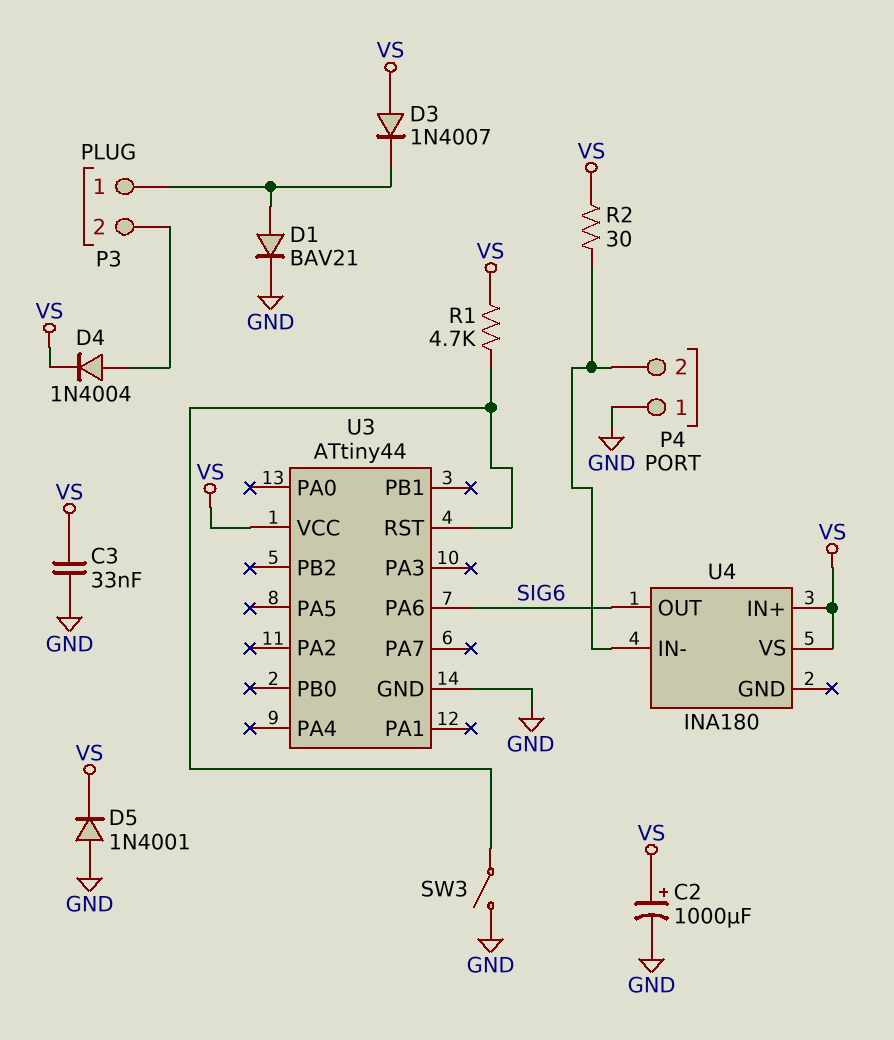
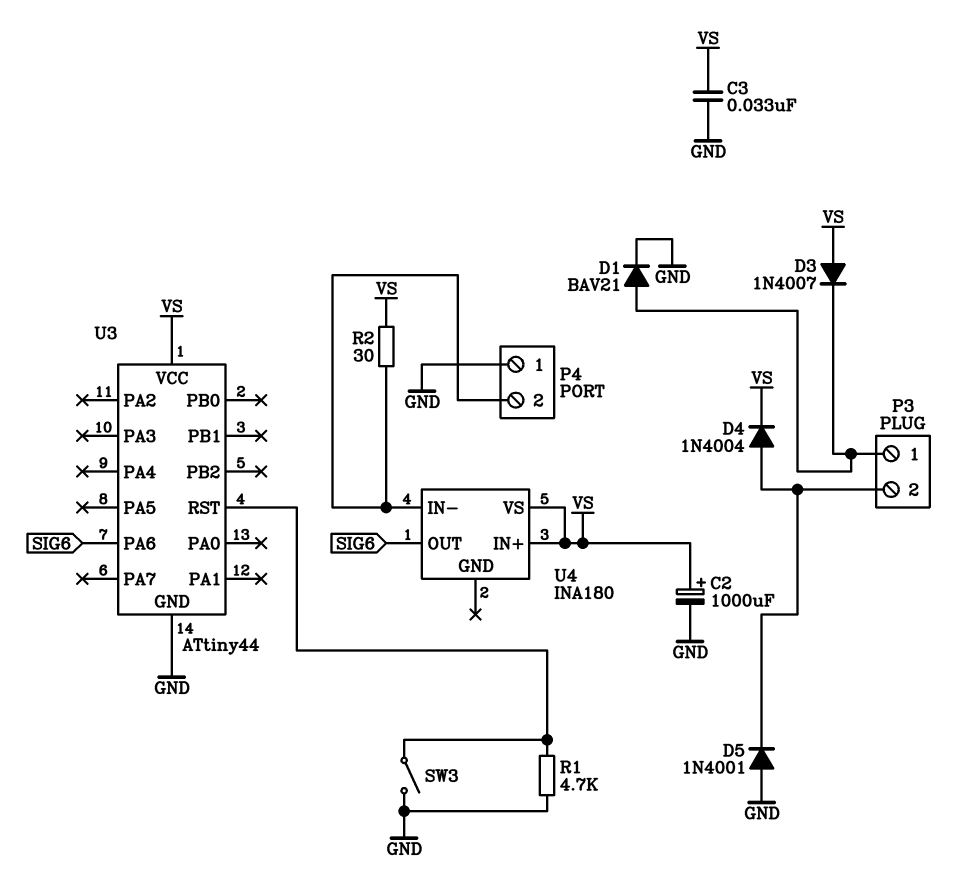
D5: diode 1N4001 (A GND, K VS) -> diode 1N4001 (A GND, K P3/2)
R1: 4.7k (U3/RST, VS) -> 4.7k (GND, U3/RST)

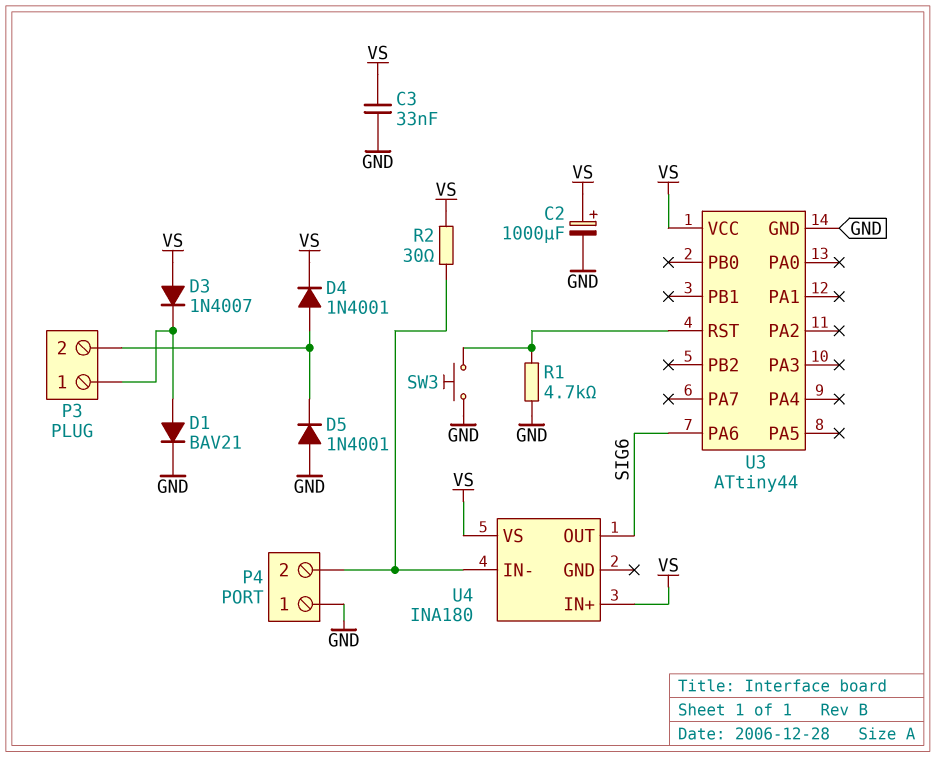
D4: diode 1N4004 (A P3/2, K VS) -> diode 1N4001 (A P3/2, K VS)
SW3: switch (GND, U3/RST) -> button (GND, U3/RST)

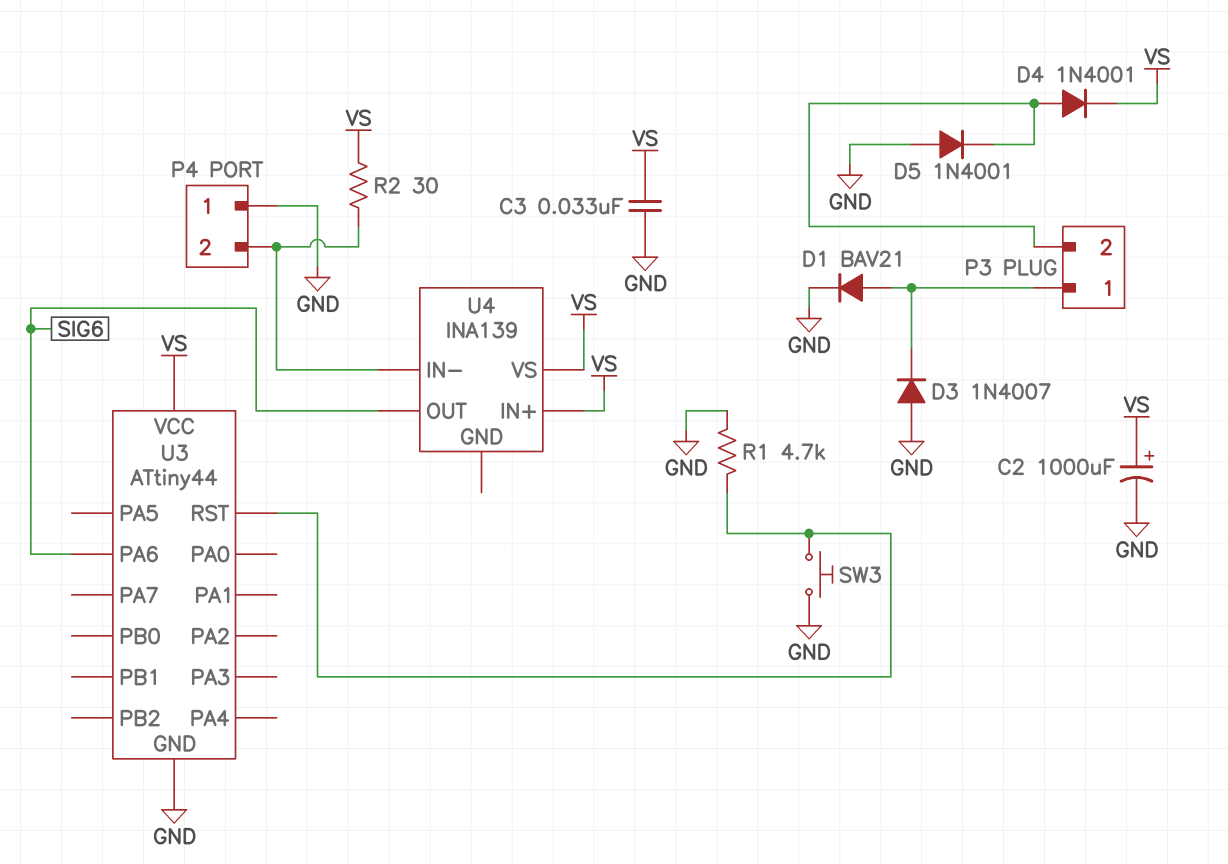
D3: diode 1N4007 (A VS, K P3/1) -> diode 1N4007 (A GND, K P3/1)
U4: INA180 -> INA139

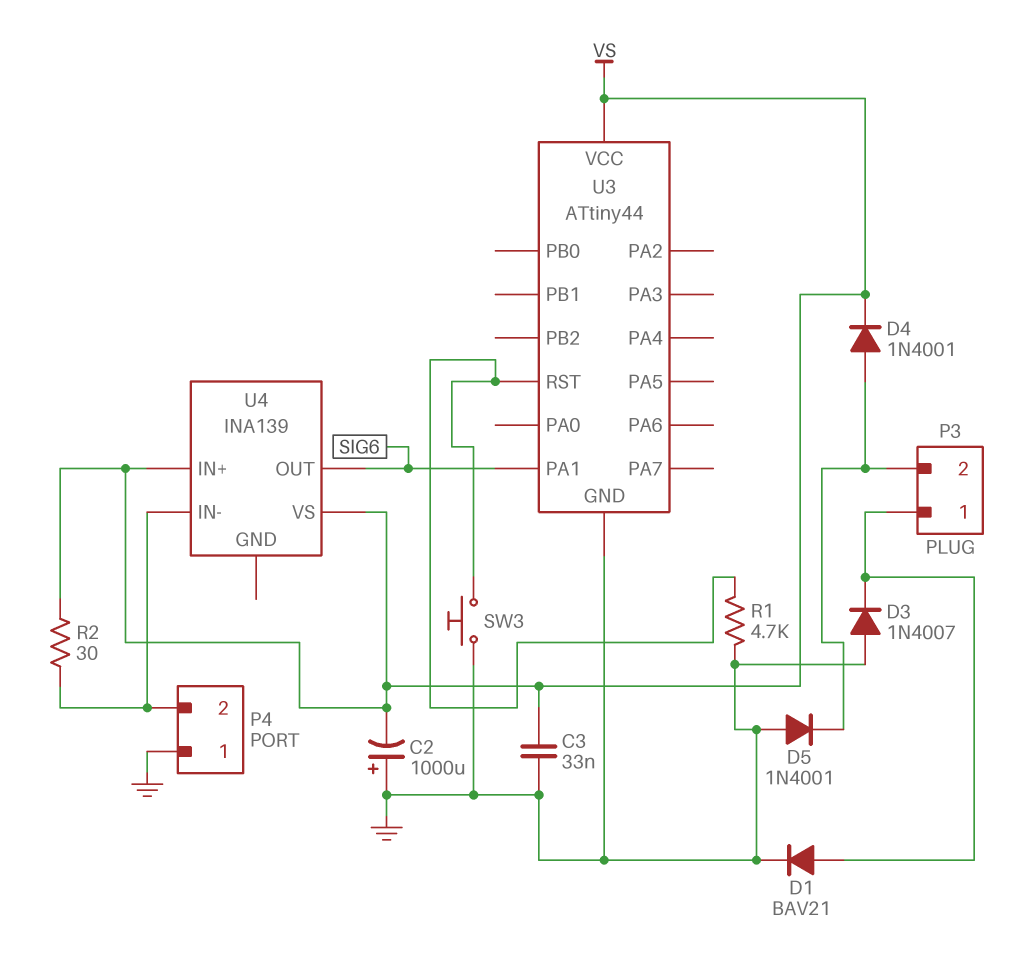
C2: 1000uF (plus VS, minus GND) -> 1000uF (plus GND, minus VS)
U3 pin PA1: none -> SIG6
U3 pin PA6: SIG6 -> none

